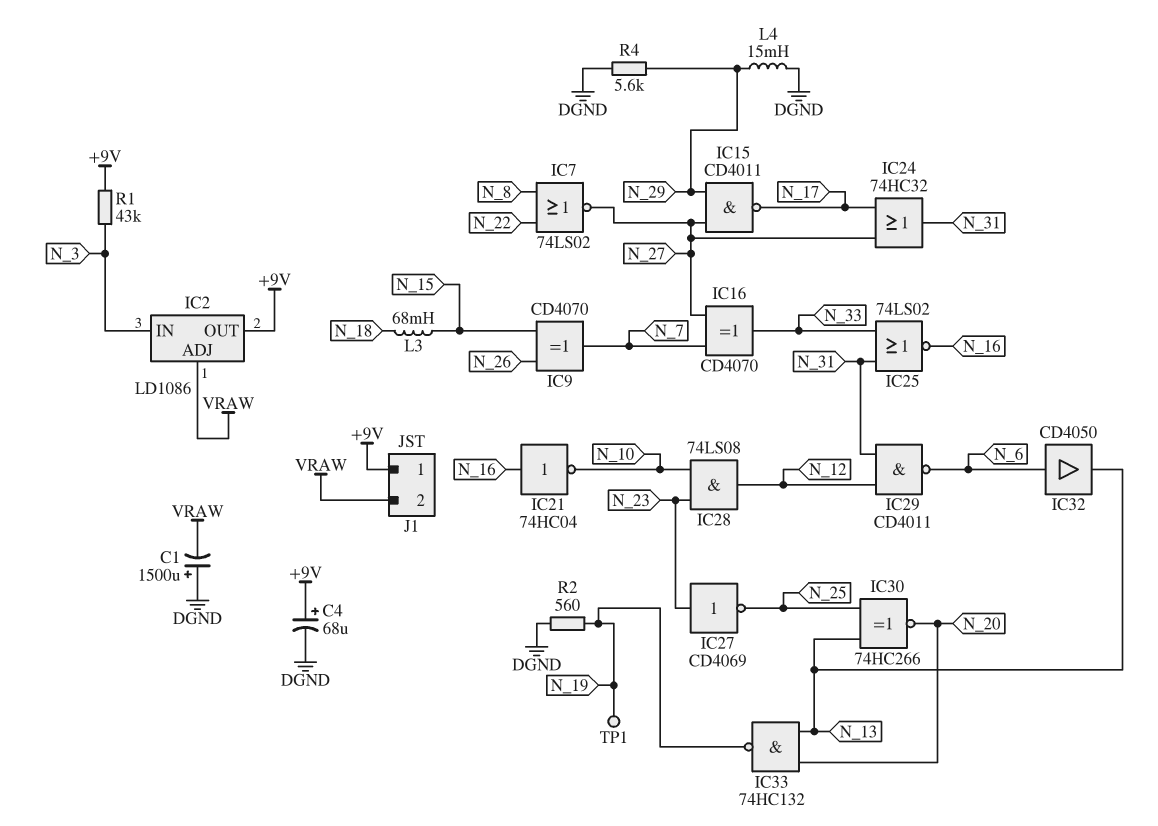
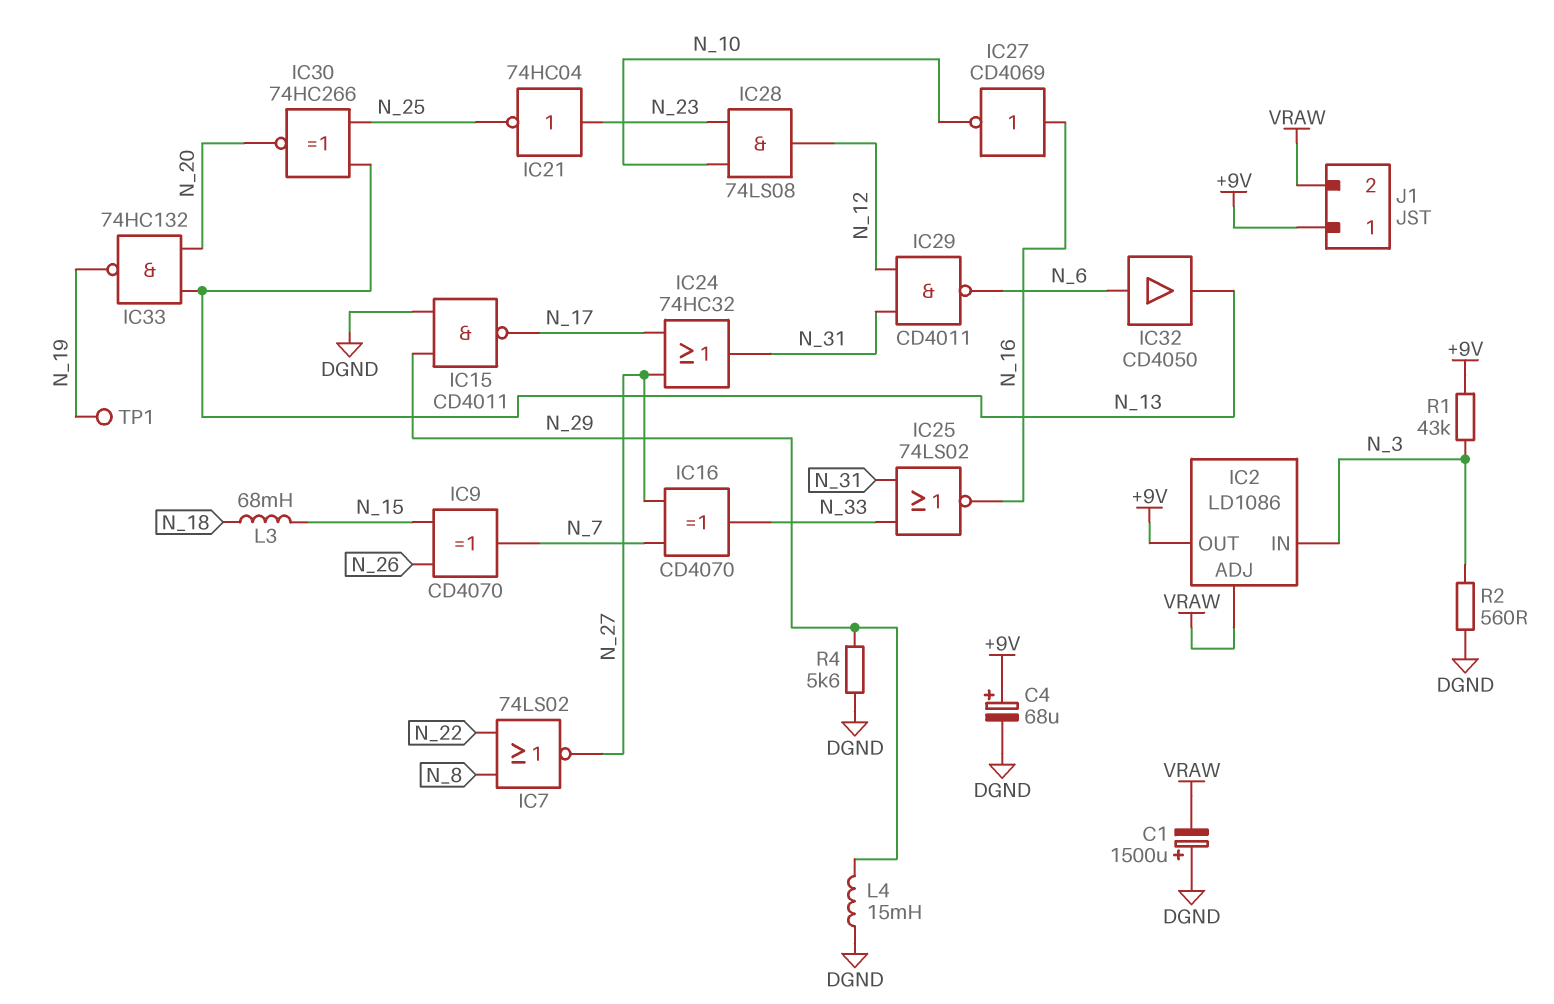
IC15: NAND CD4011 (in N_27, in N_29, out N_17) -> NAND CD4011 (in DGND, in N_29, out N_17)
IC21: NOT 74HC04 (in N_16, out N_10) -> NOT 74HC04 (in N_23, out N_25)
IC27: NOT CD4069 (in N_23, out N_25) -> NOT CD4069 (in N_16, out N_10)
R2: 560 (DGND, N_19) -> 560 (DGND, N_3)

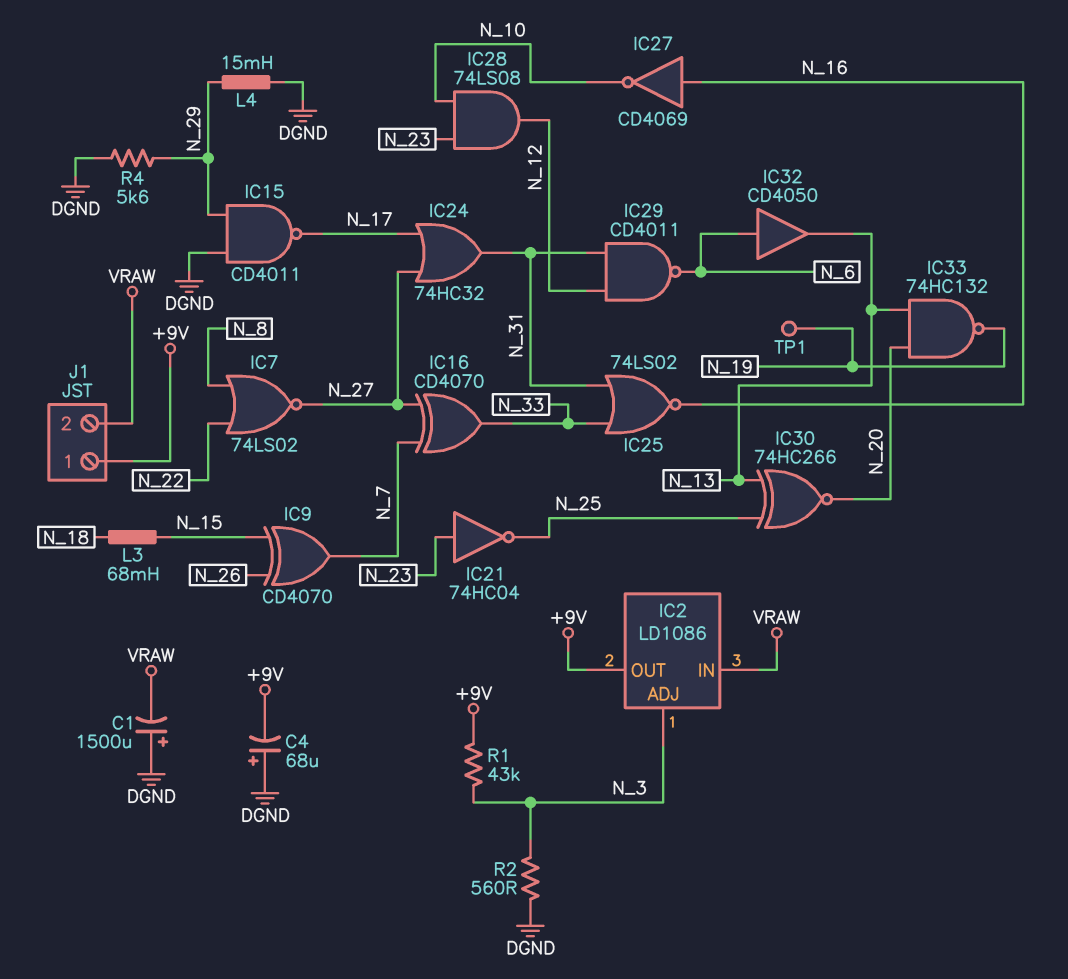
C4: 68uF (plus +9V, minus DGND) -> 68uF (plus DGND, minus +9V)
IC2 pin ADJ: VRAW -> N_3
IC2 pin IN: N_3 -> VRAW

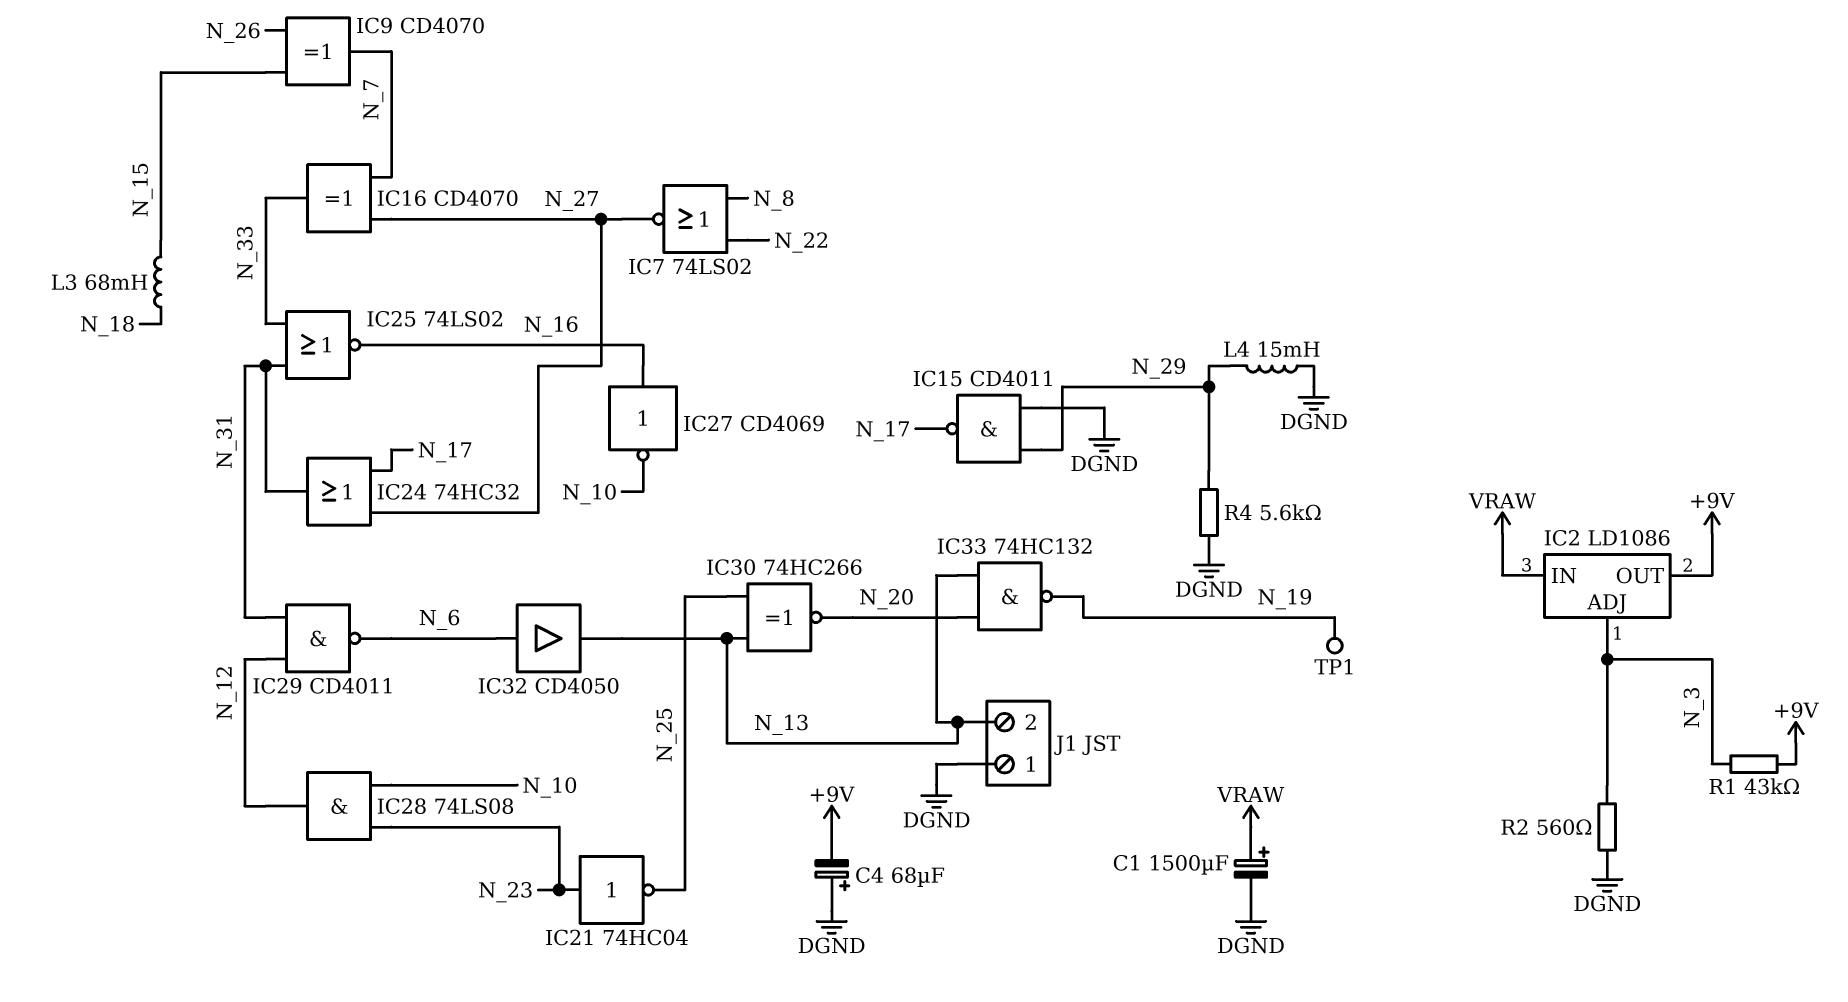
C1: 1500uF (plus DGND, minus VRAW) -> 1500uF (plus VRAW, minus DGND)
J1 pin 1: +9V -> DGND
J1 pin 2: VRAW -> N_13

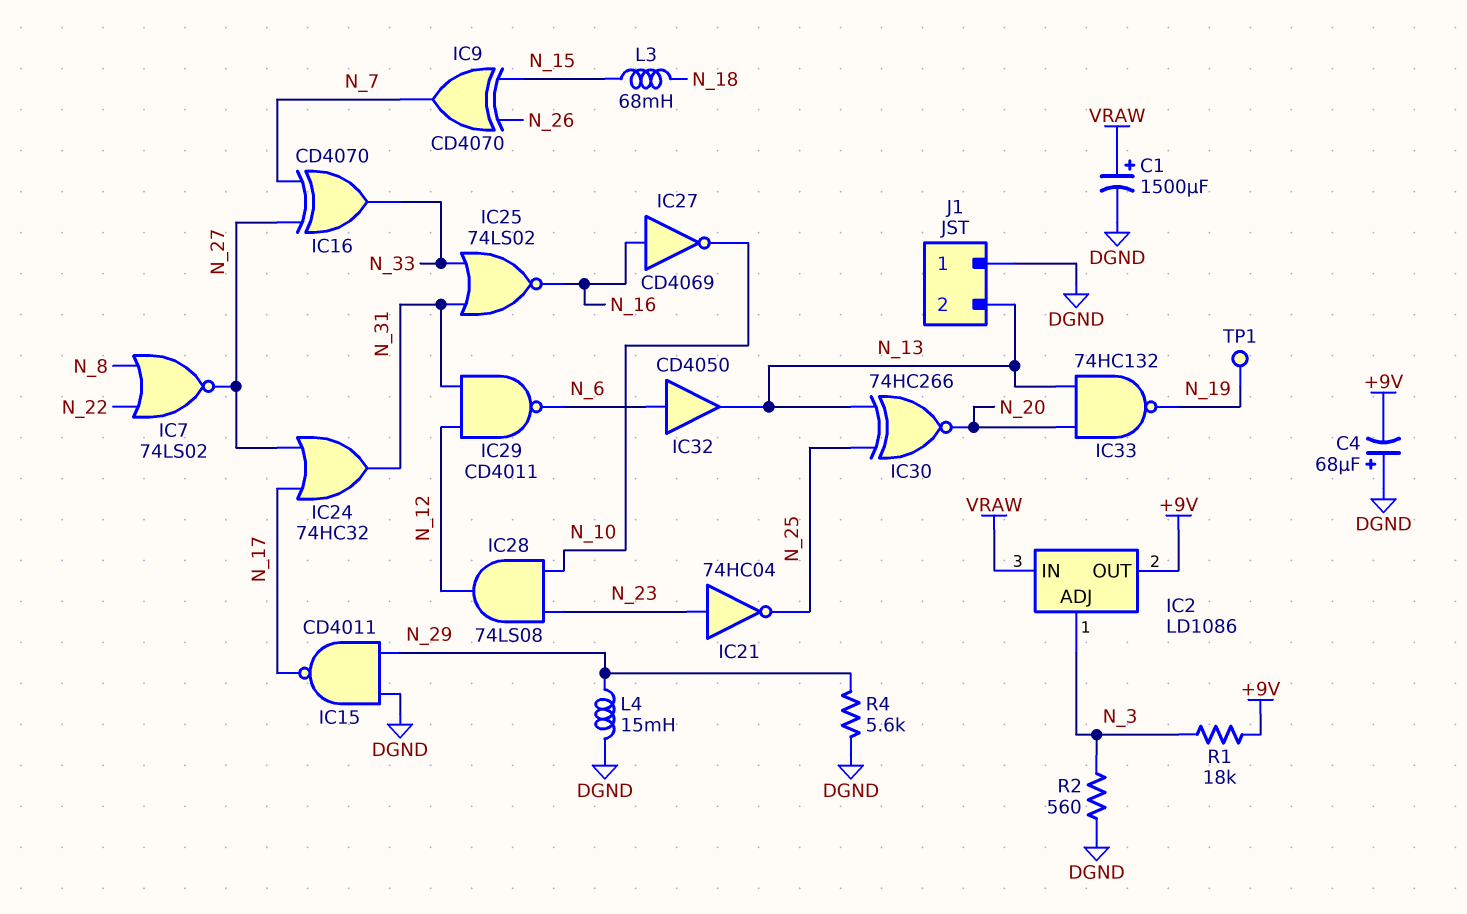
R1: 43k (+9V, N_3) -> 18k (+9V, N_3)

